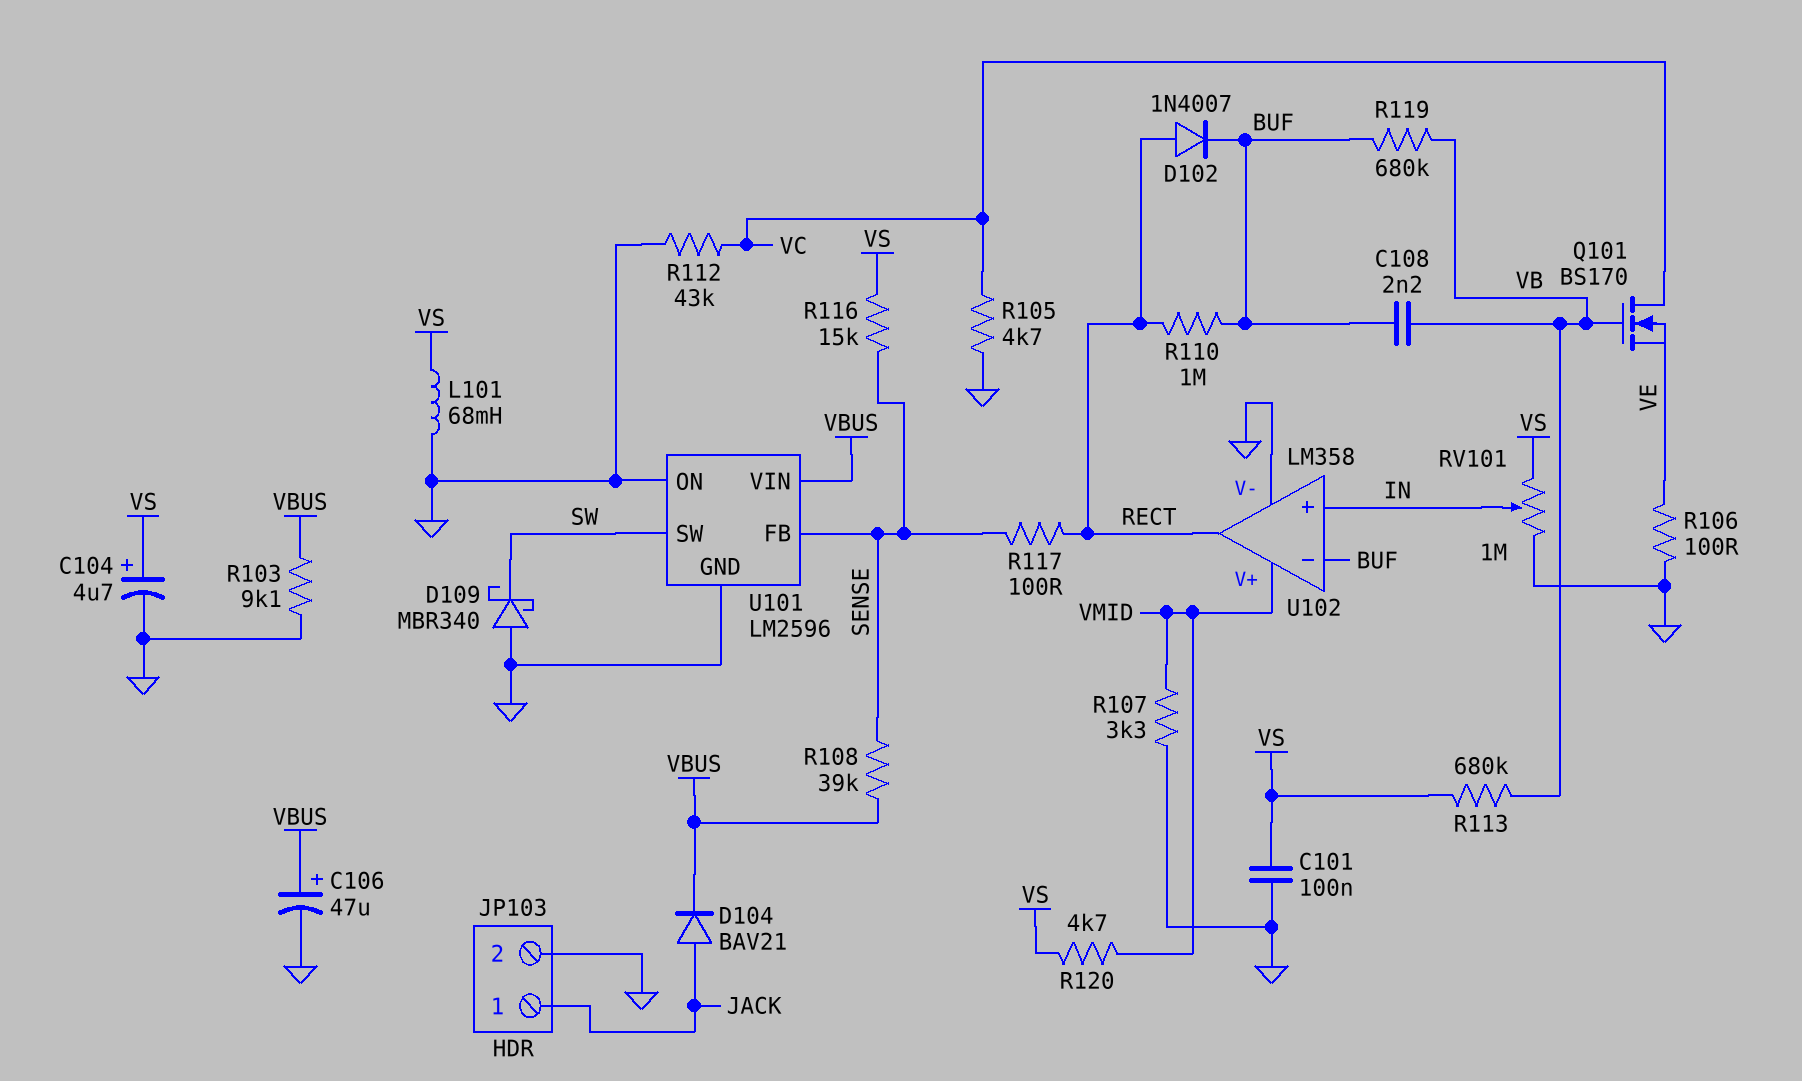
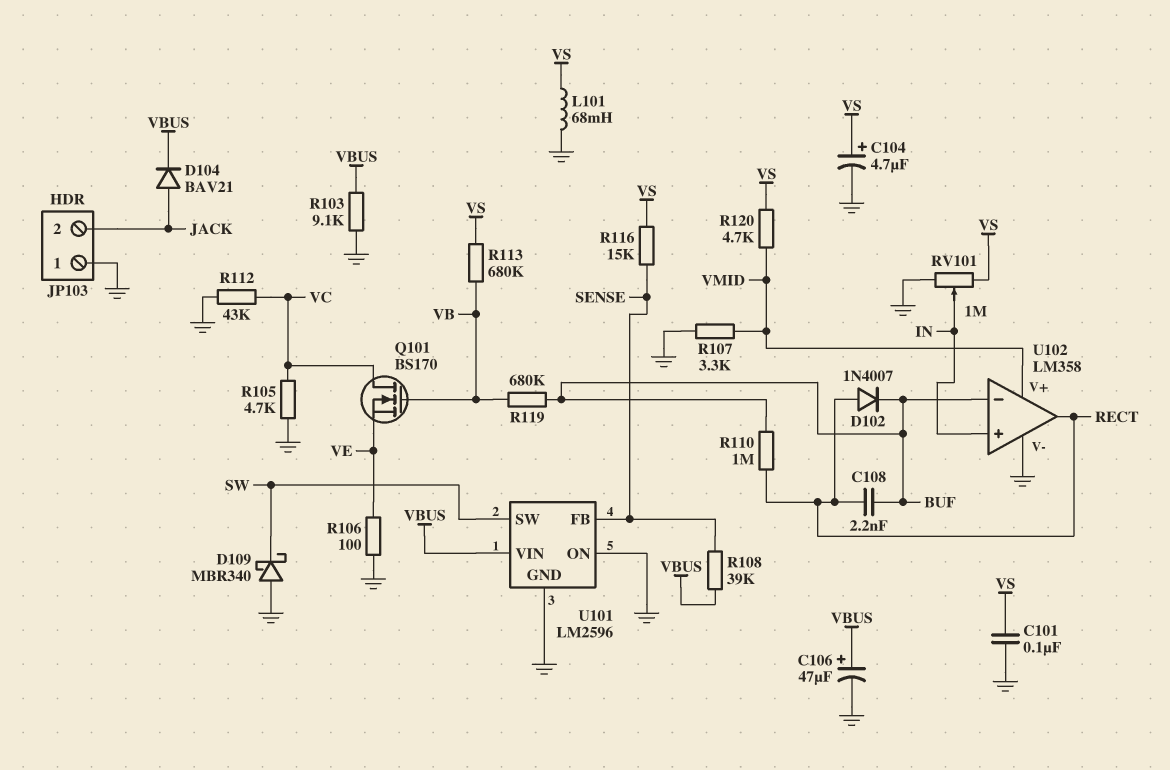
C108: 2.2nF (BUF, VB) -> 2.2nF (BUF, RECT)
JP103 pin 1: JACK -> GND
JP103 pin 2: GND -> JACK
R117: 100 (RECT, SENSE) -> none

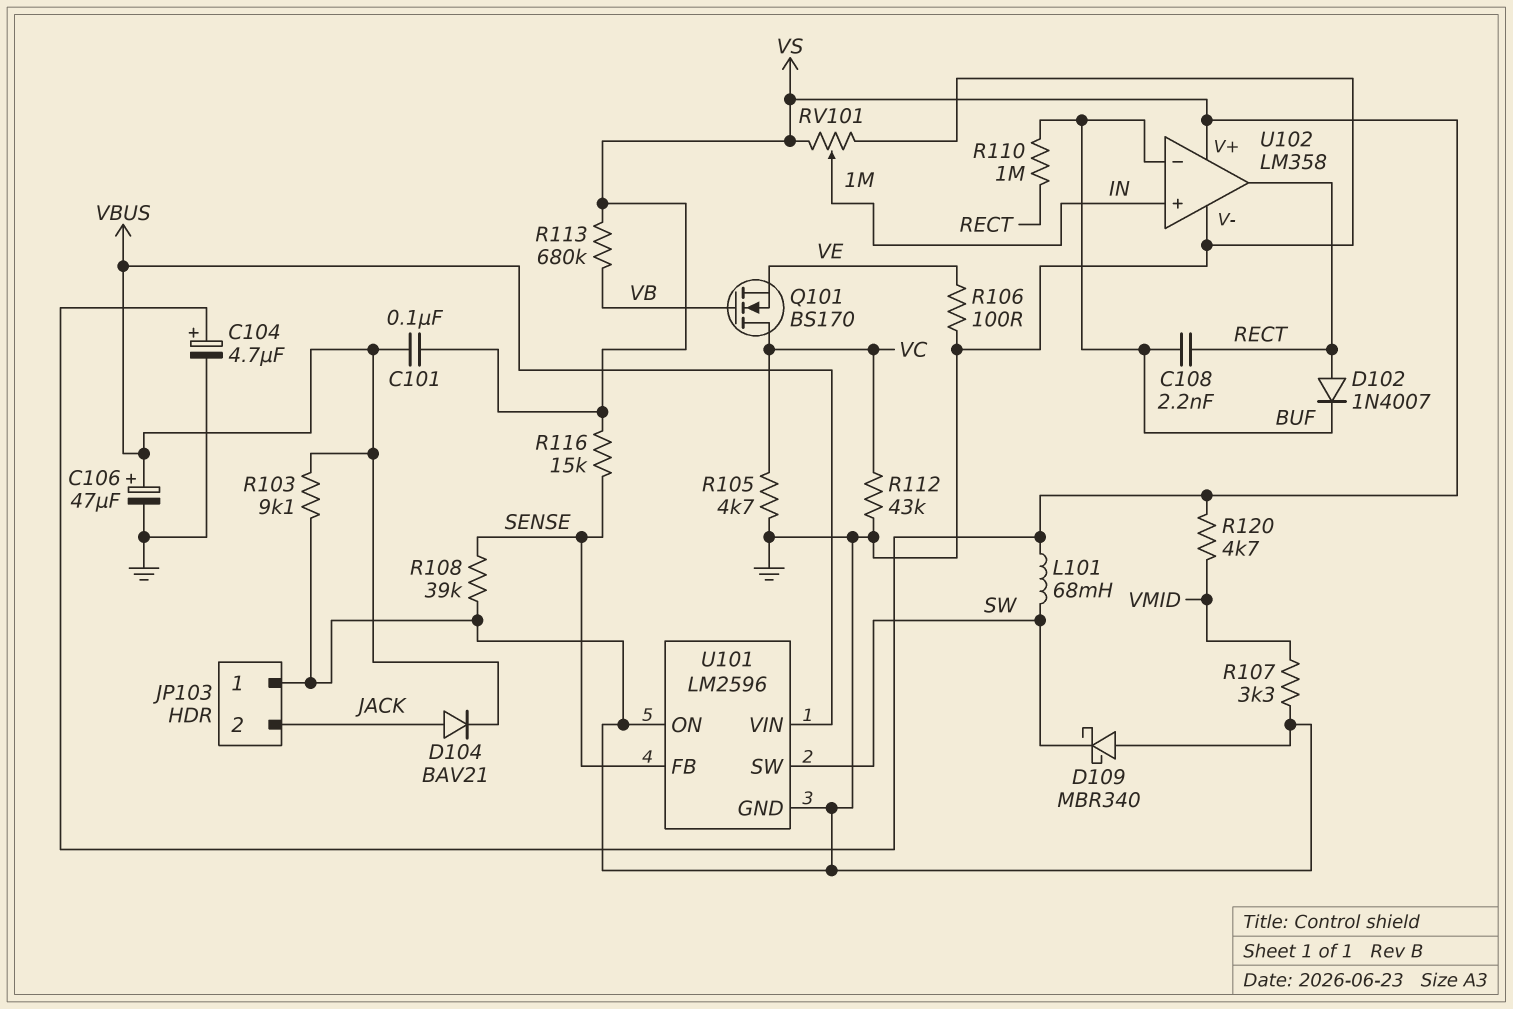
C101: 100nF (GND, VS) -> 100nF (VBUS, VS)
L101: 68mH (GND, VS) -> 68mH (SW, VS)
R108: 39k (SENSE, VBUS) -> 39k (GND, SENSE)
R119: 680k (BUF, VB) -> none
U102 pin V+: VMID -> VS

